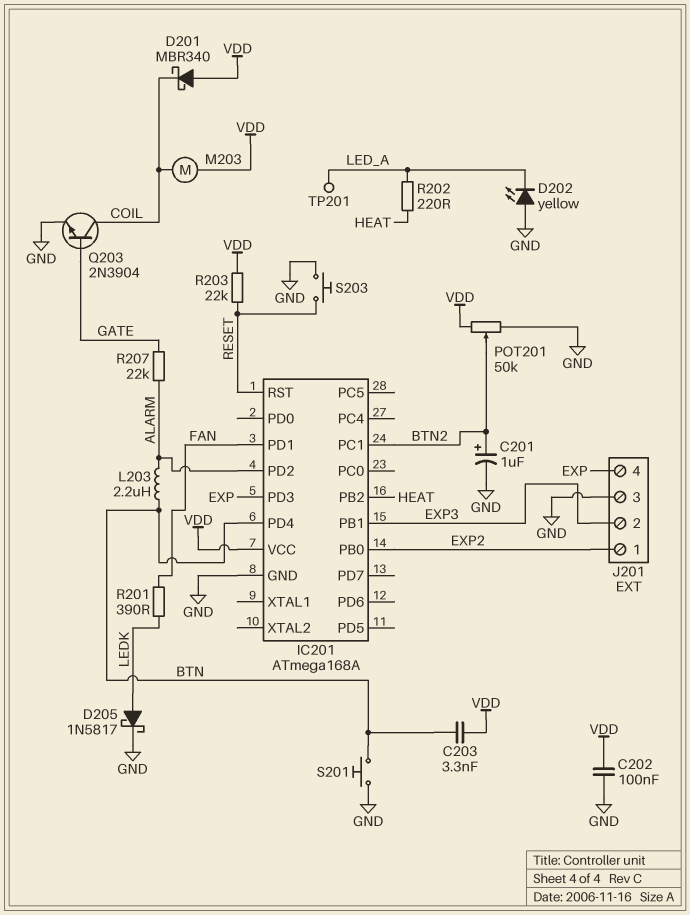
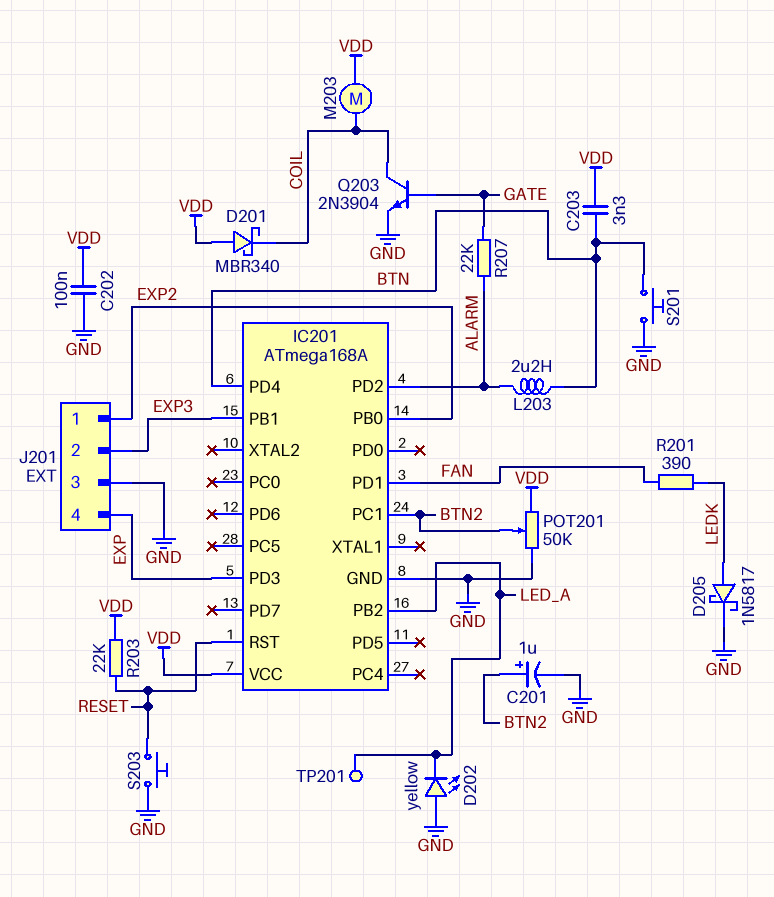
IC201 pin PB2: HEAT -> LED_A
R202: 220 (HEAT, LED_A) -> none

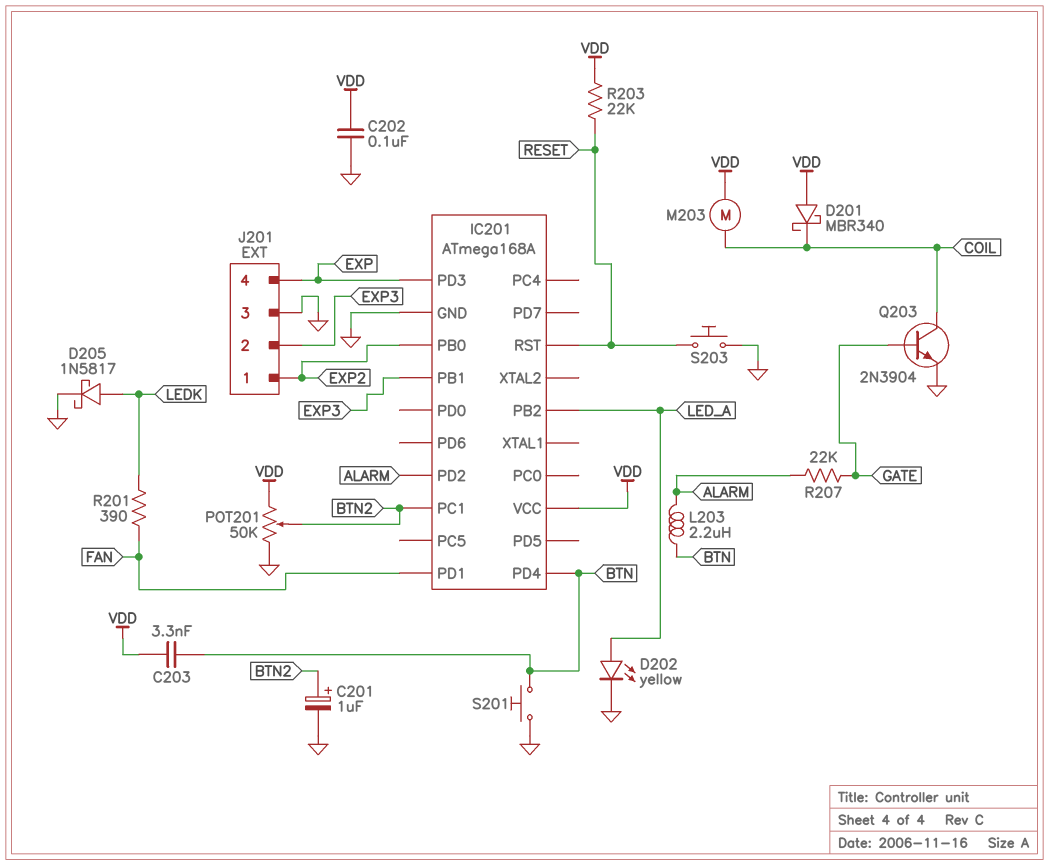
D202: LED yellow (A GND, K LED_A) -> LED yellow (A LED_A, K GND)
TP201: test point (LED_A) -> none

